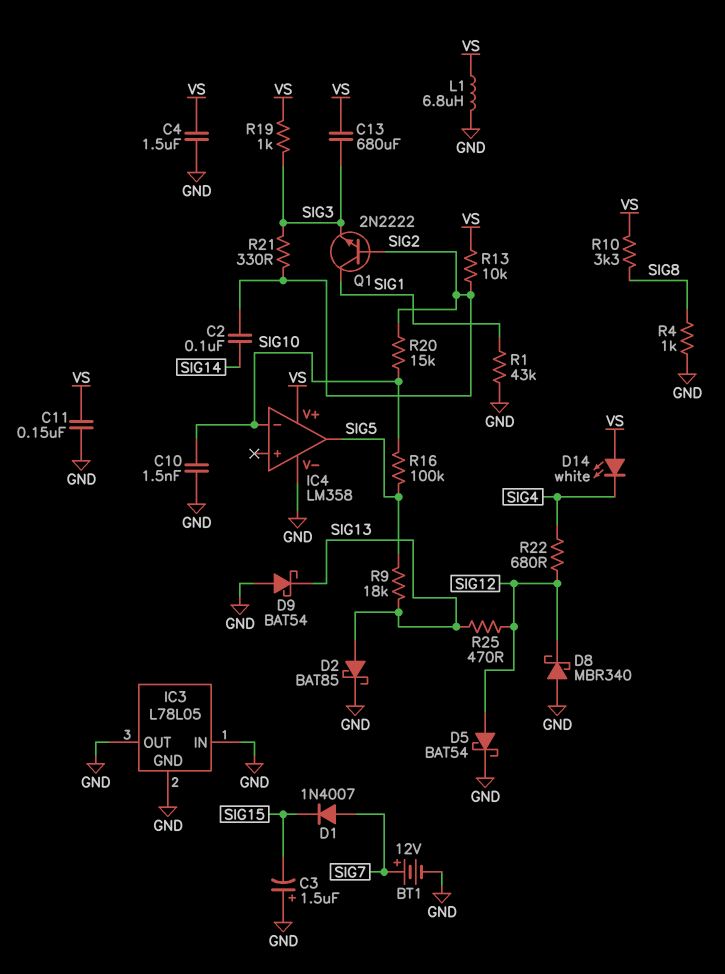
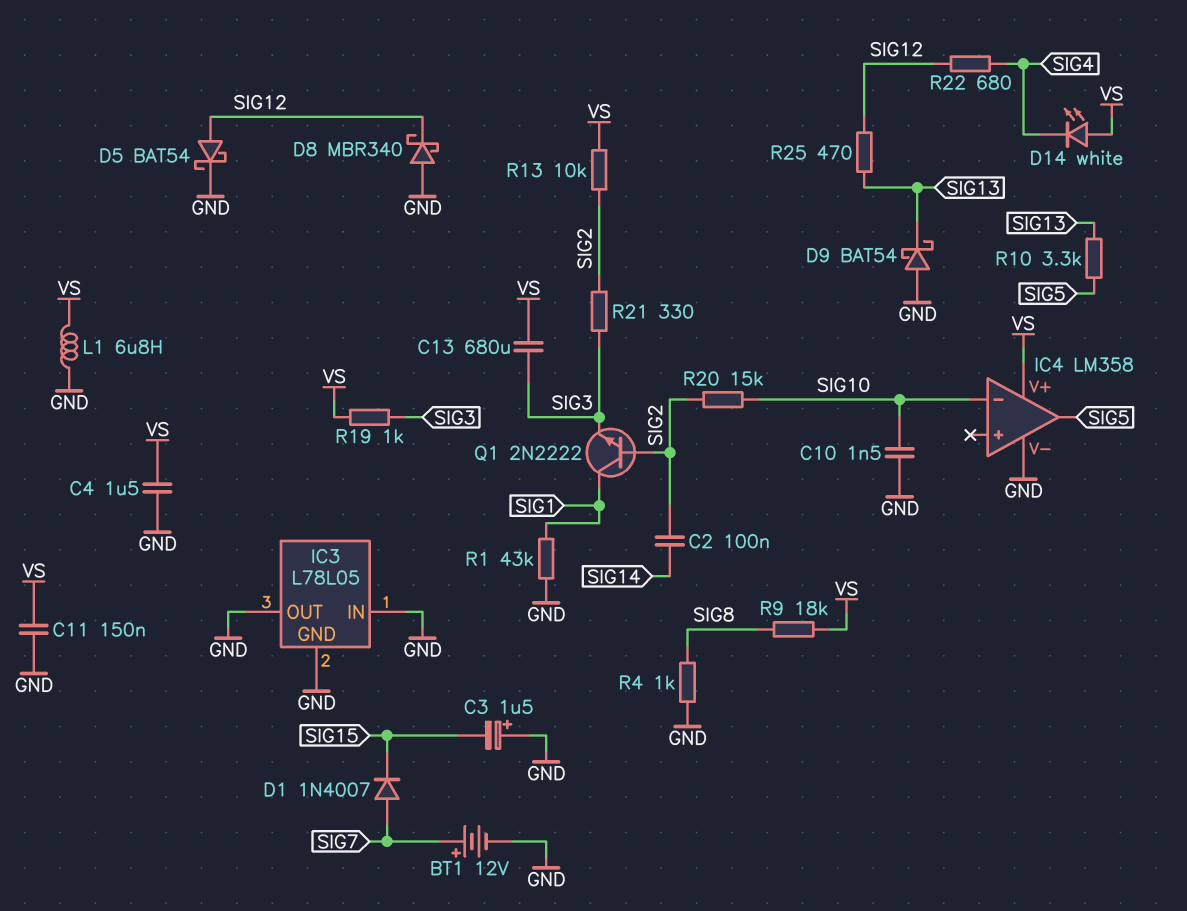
D2: schottky BAT85 (A SIG13, K GND) -> none
R9: 18k (SIG5, SIG13) -> 18k (SIG8, VS)
R10: 3.3k (SIG8, VS) -> 3.3k (SIG5, SIG13)
R16: 100k (SIG5, SIG10) -> none

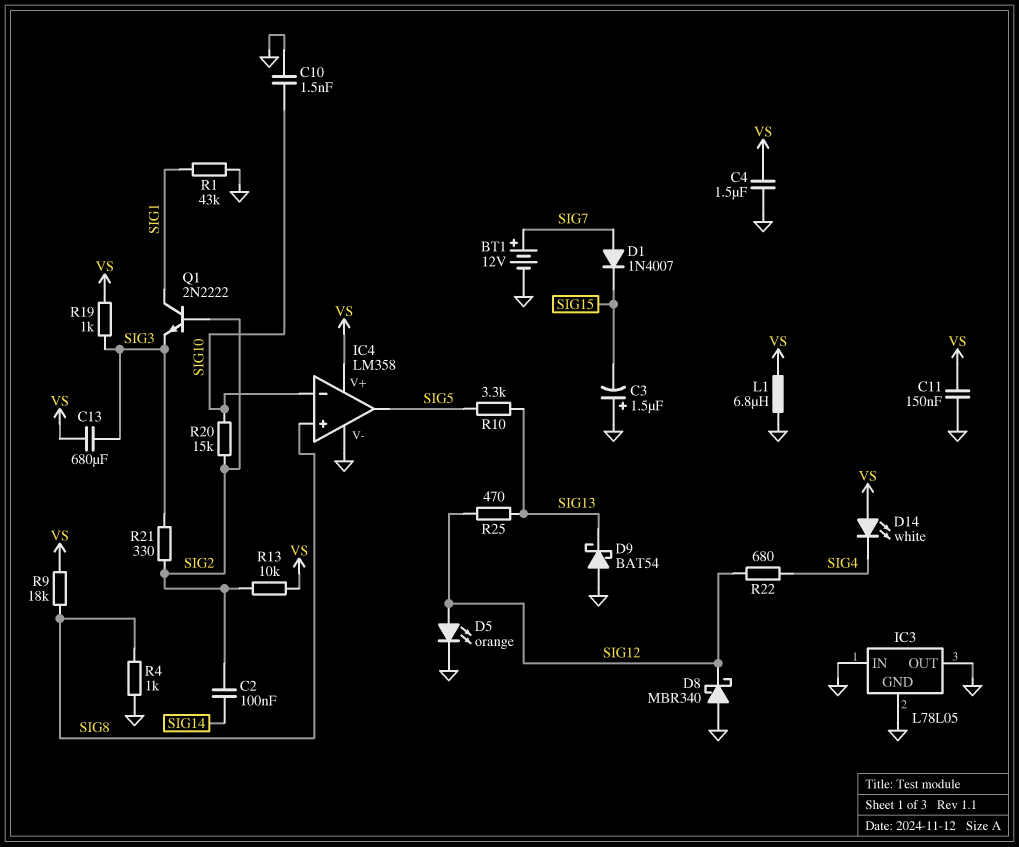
D5: schottky BAT54 (A SIG12, K GND) -> LED orange (A SIG12, K GND)
IC4 pin in+: none -> SIG8

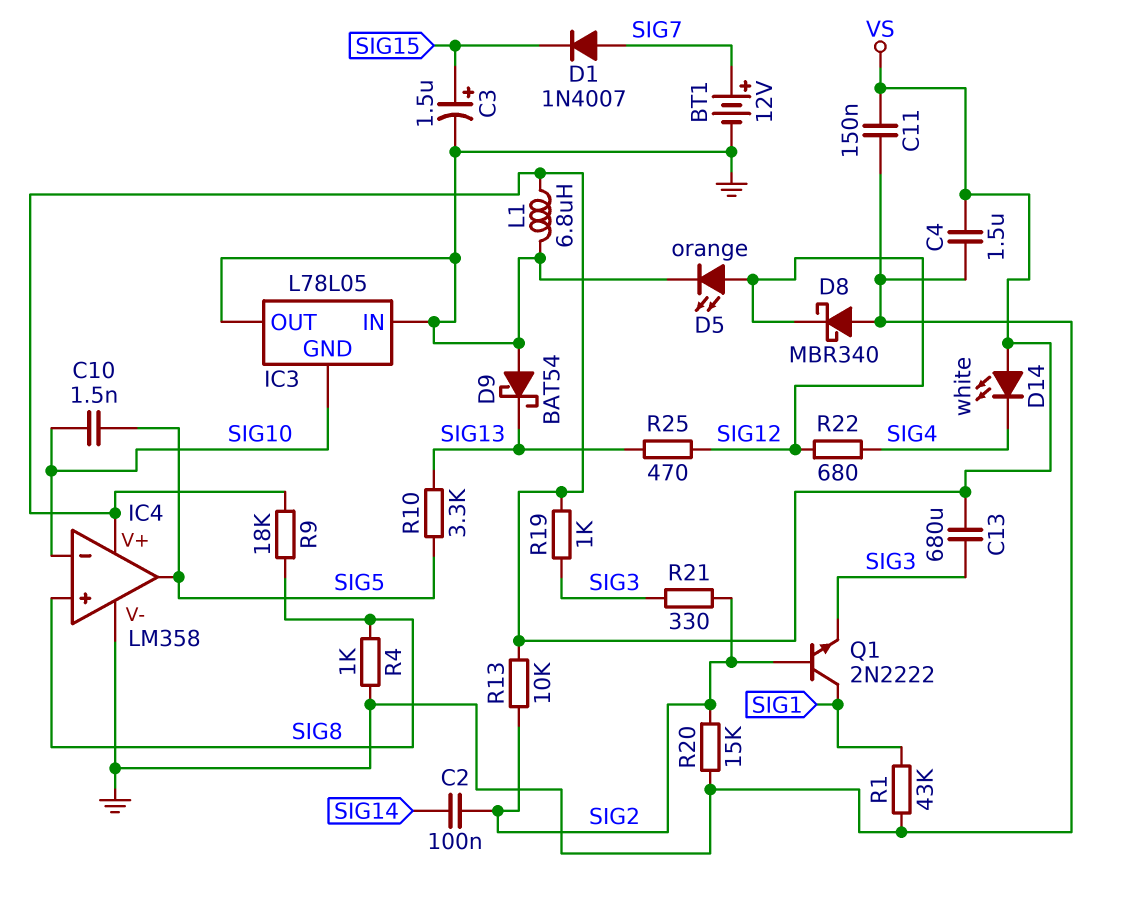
C3: 1.5uF (plus GND, minus SIG15) -> 1.5uF (plus SIG15, minus GND)
C10: 1.5nF (GND, SIG10) -> 1.5nF (SIG5, SIG10)
IC3 pin GND: GND -> SIG10
R20: 15k (SIG2, SIG10) -> 15k (GND, SIG2)

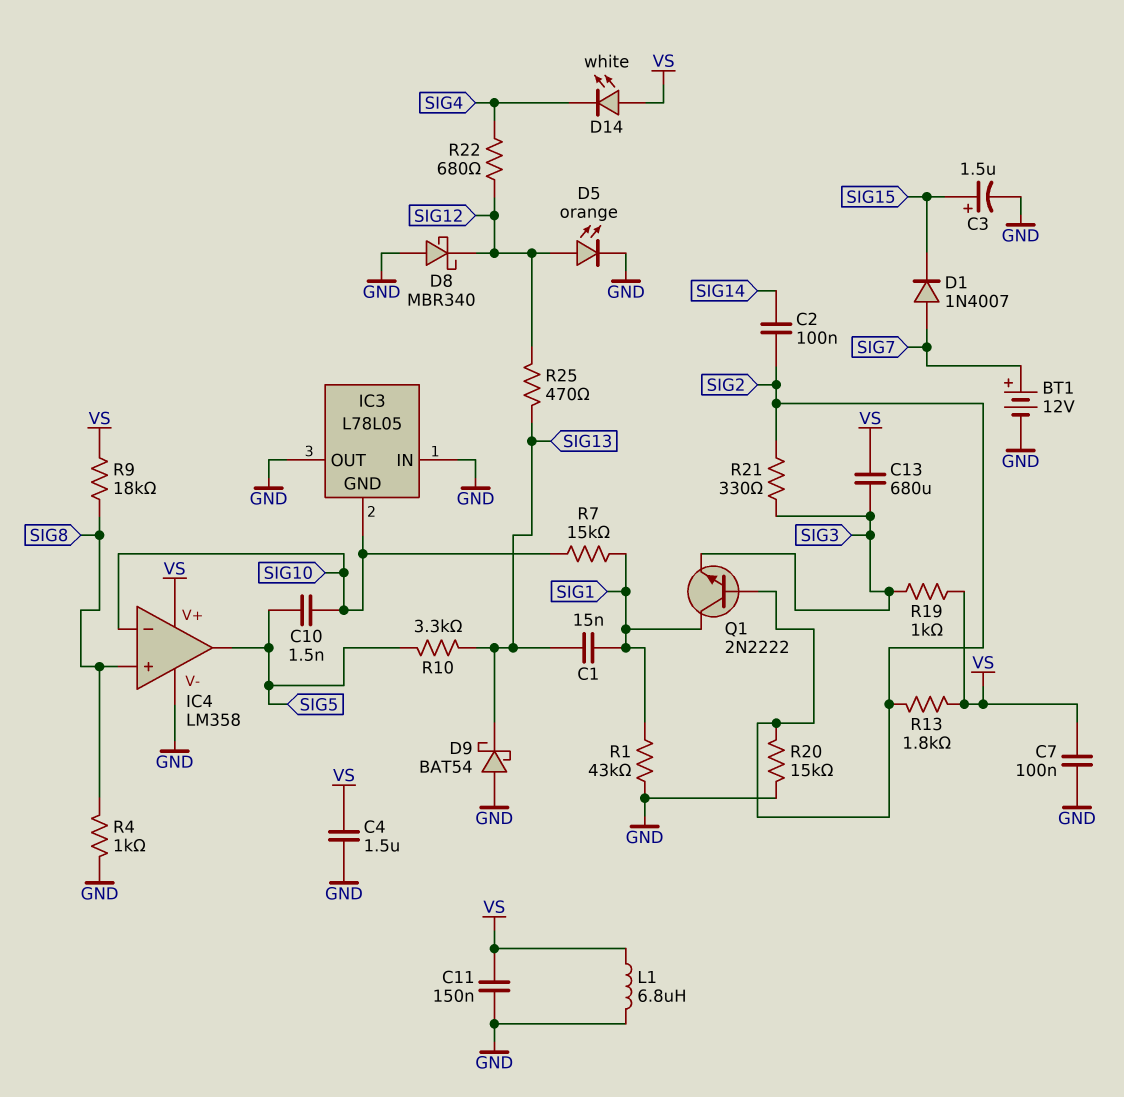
C1: none -> 15nF (SIG1, SIG13)
C7: none -> 100nF (GND, VS)
R7: none -> 15k (SIG1, SIG10)
R13: 10k (SIG2, VS) -> 1.8k (SIG2, VS)

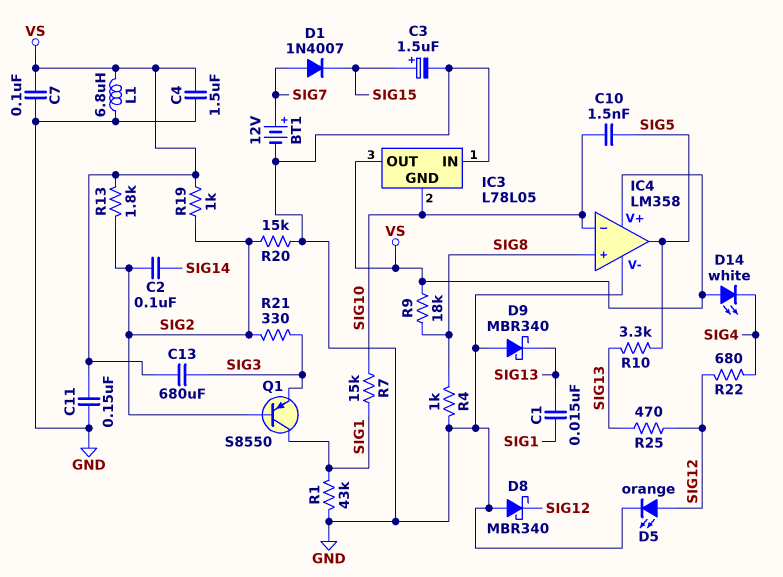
D9: schottky BAT54 (A GND, K SIG13) -> schottky MBR340 (A GND, K SIG13)
IC3 pin OUT: GND -> VS
Q1: NPN 2N2222 (B SIG2, C SIG1, E SIG3) -> PNP S8550 (B SIG2, C SIG1, E SIG3)
R19: 1k (SIG3, VS) -> 1k (SIG2, VS)

